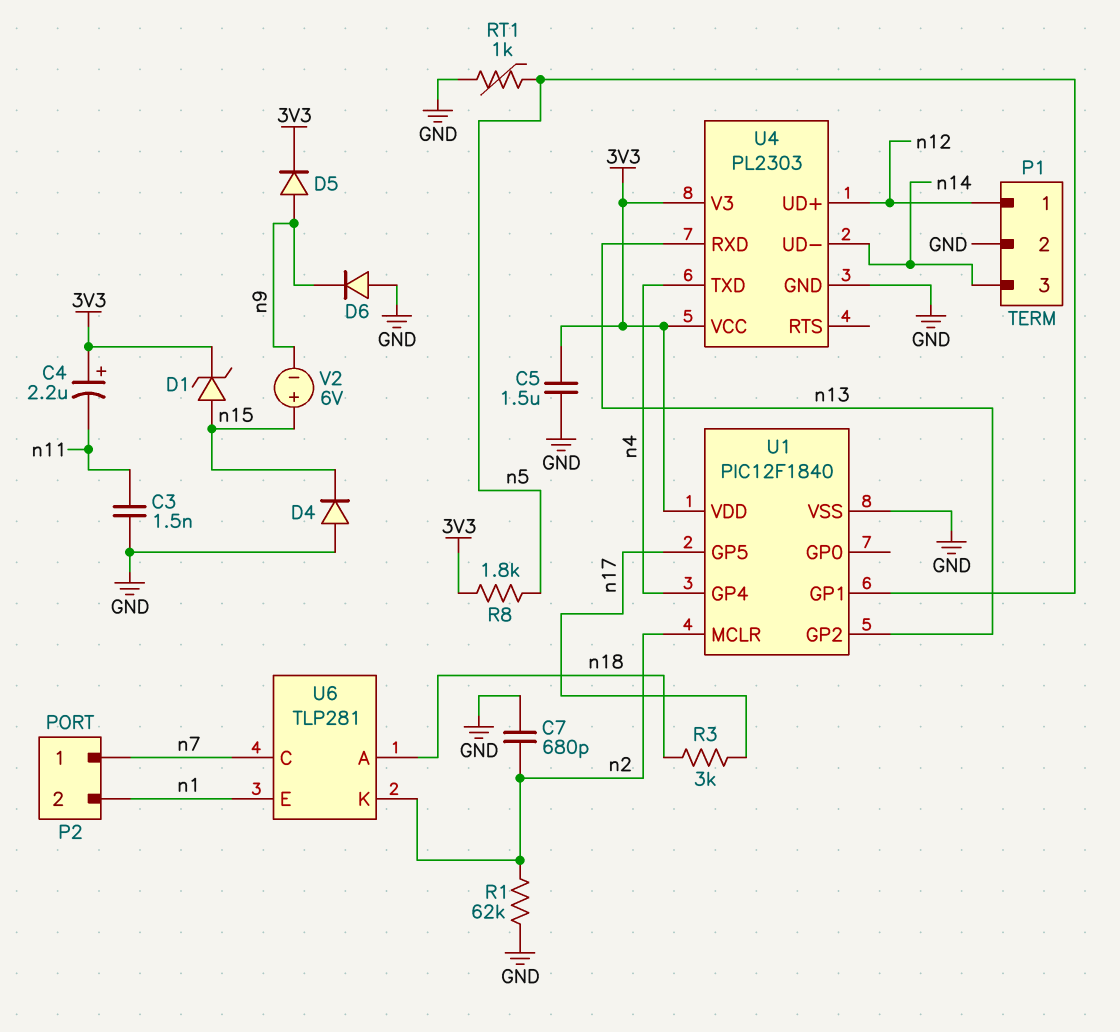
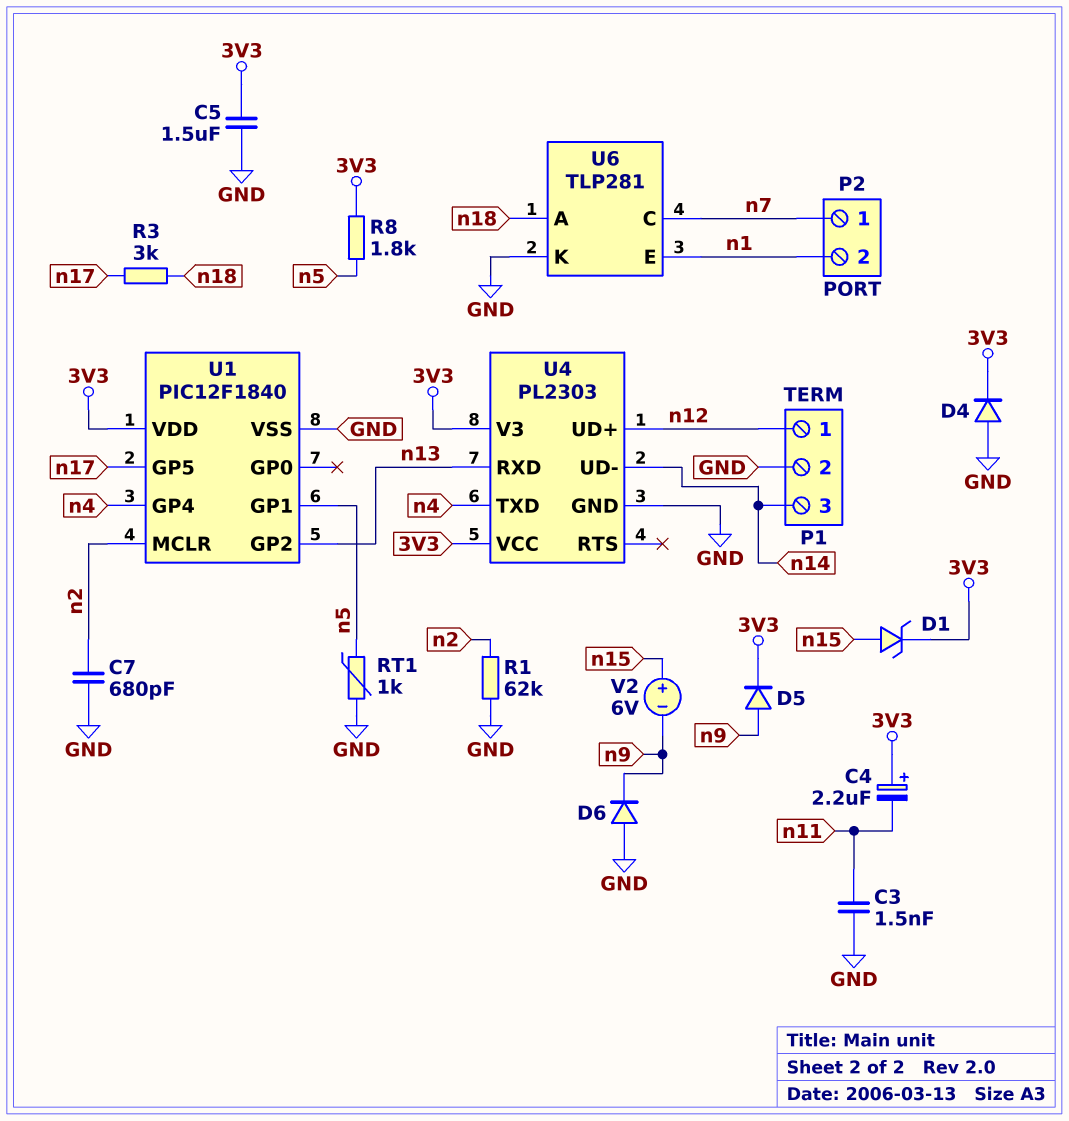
D4: diode (A GND, K n15) -> diode (A GND, K 3V3)
U6 pin K: n2 -> GND

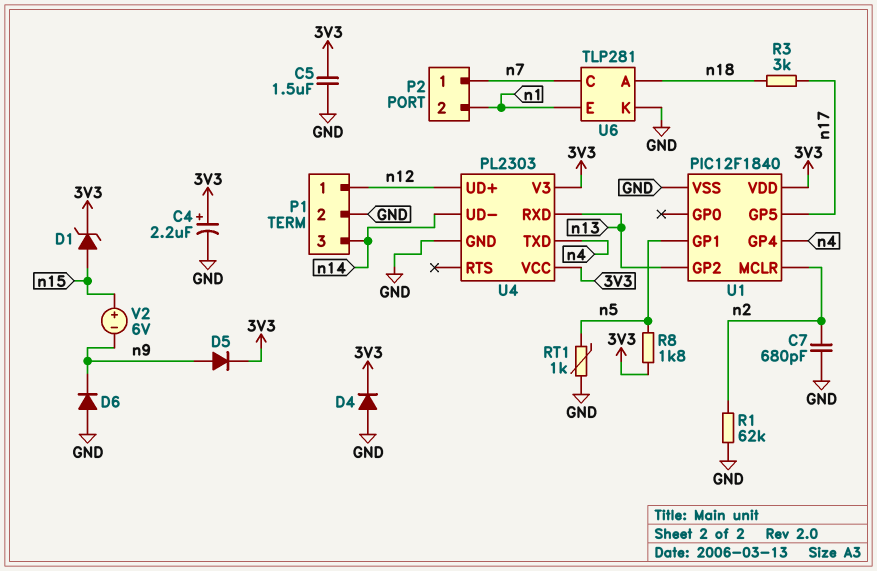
C3: 1.5nF (GND, n11) -> none
C4: 2.2uF (plus 3V3, minus n11) -> 2.2uF (plus 3V3, minus GND)

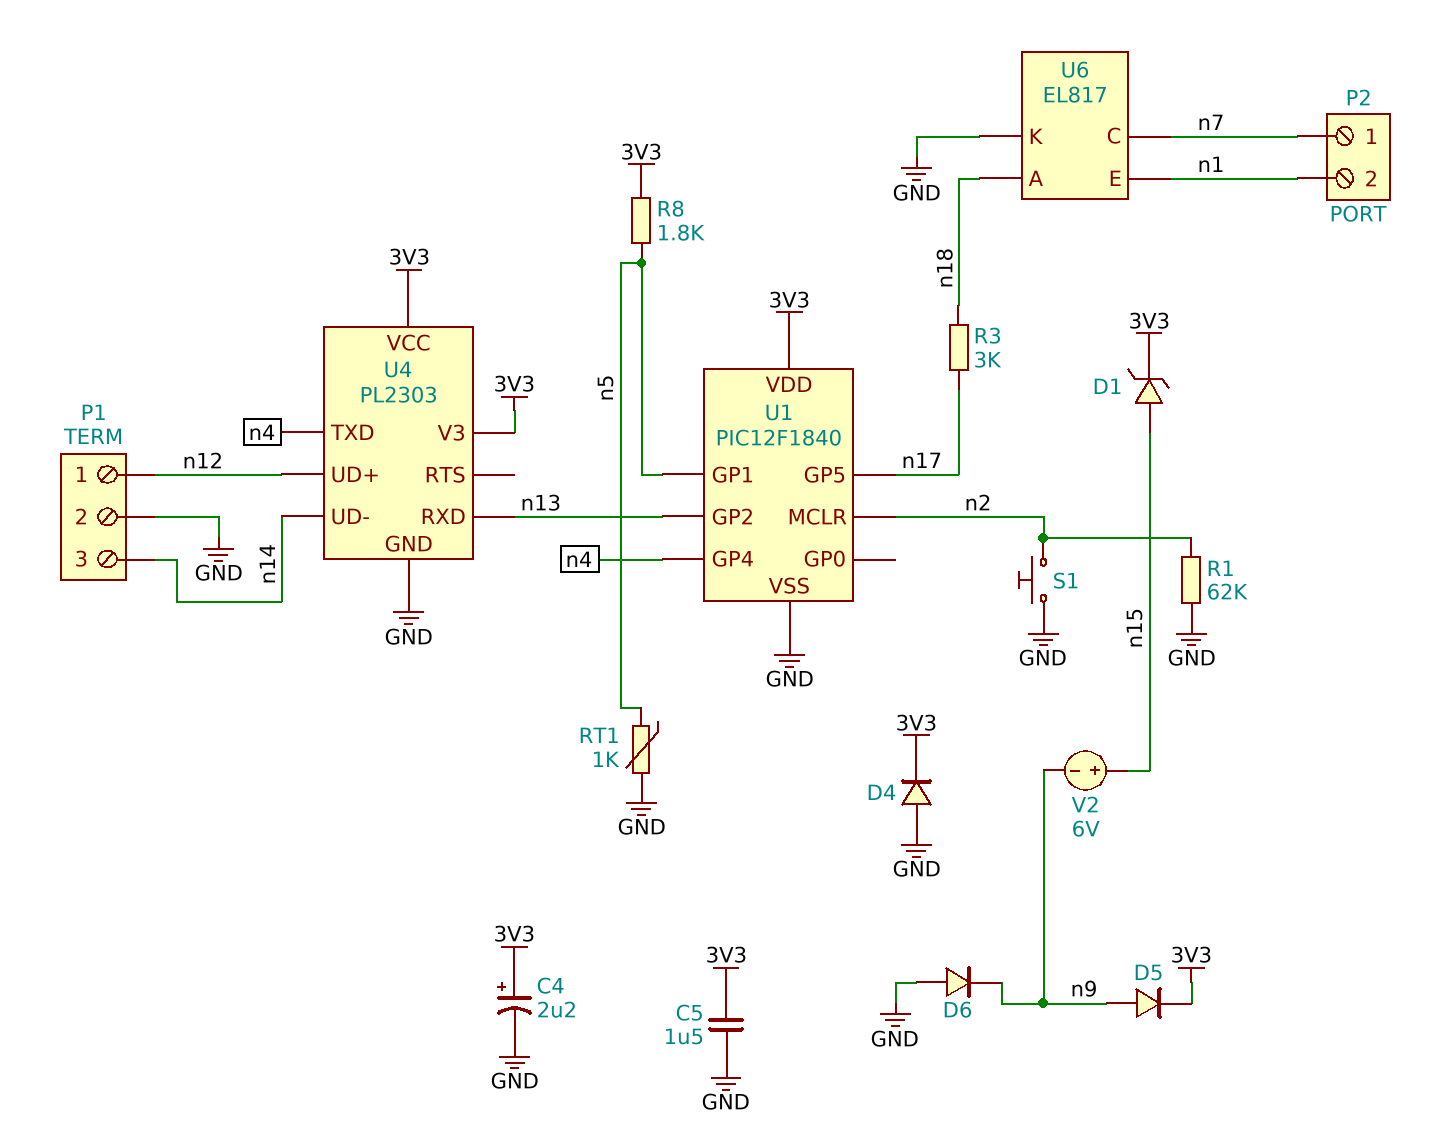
C7: 680pF (GND, n2) -> none
S1: none -> button (GND, n2)
U6: TLP281 -> EL817

